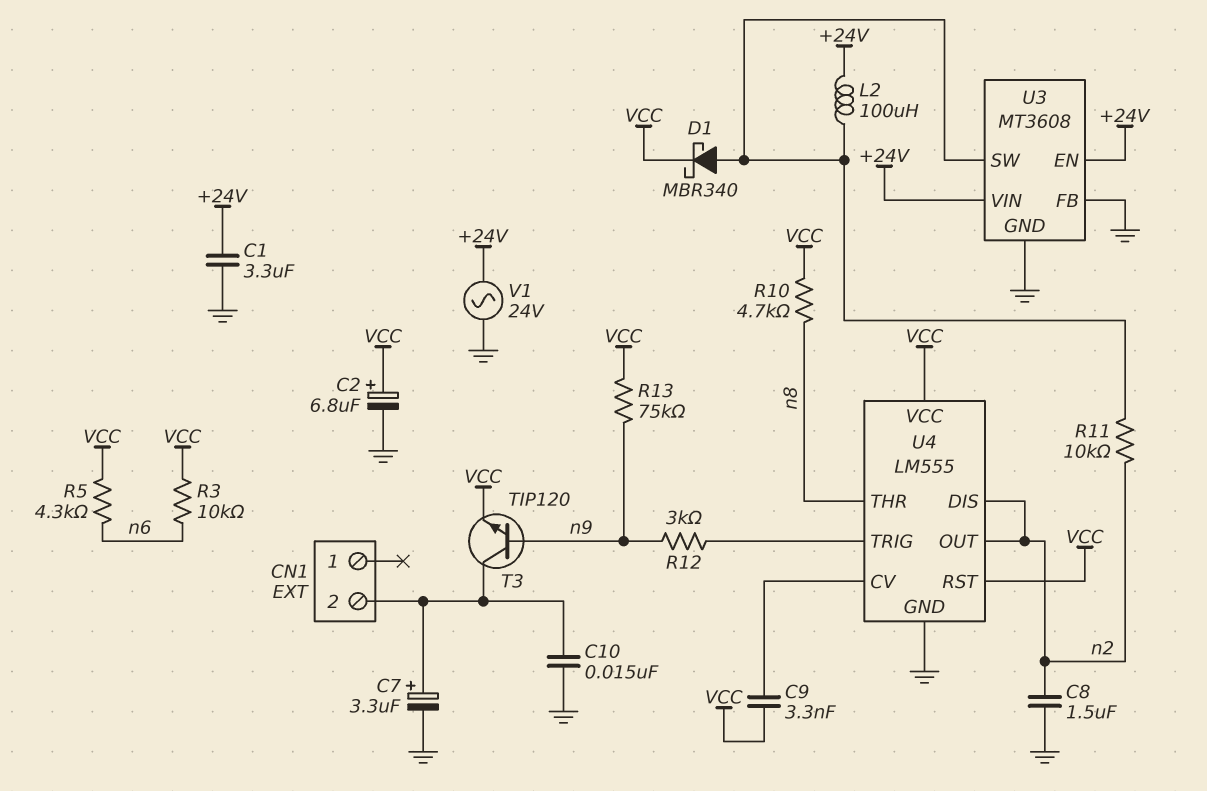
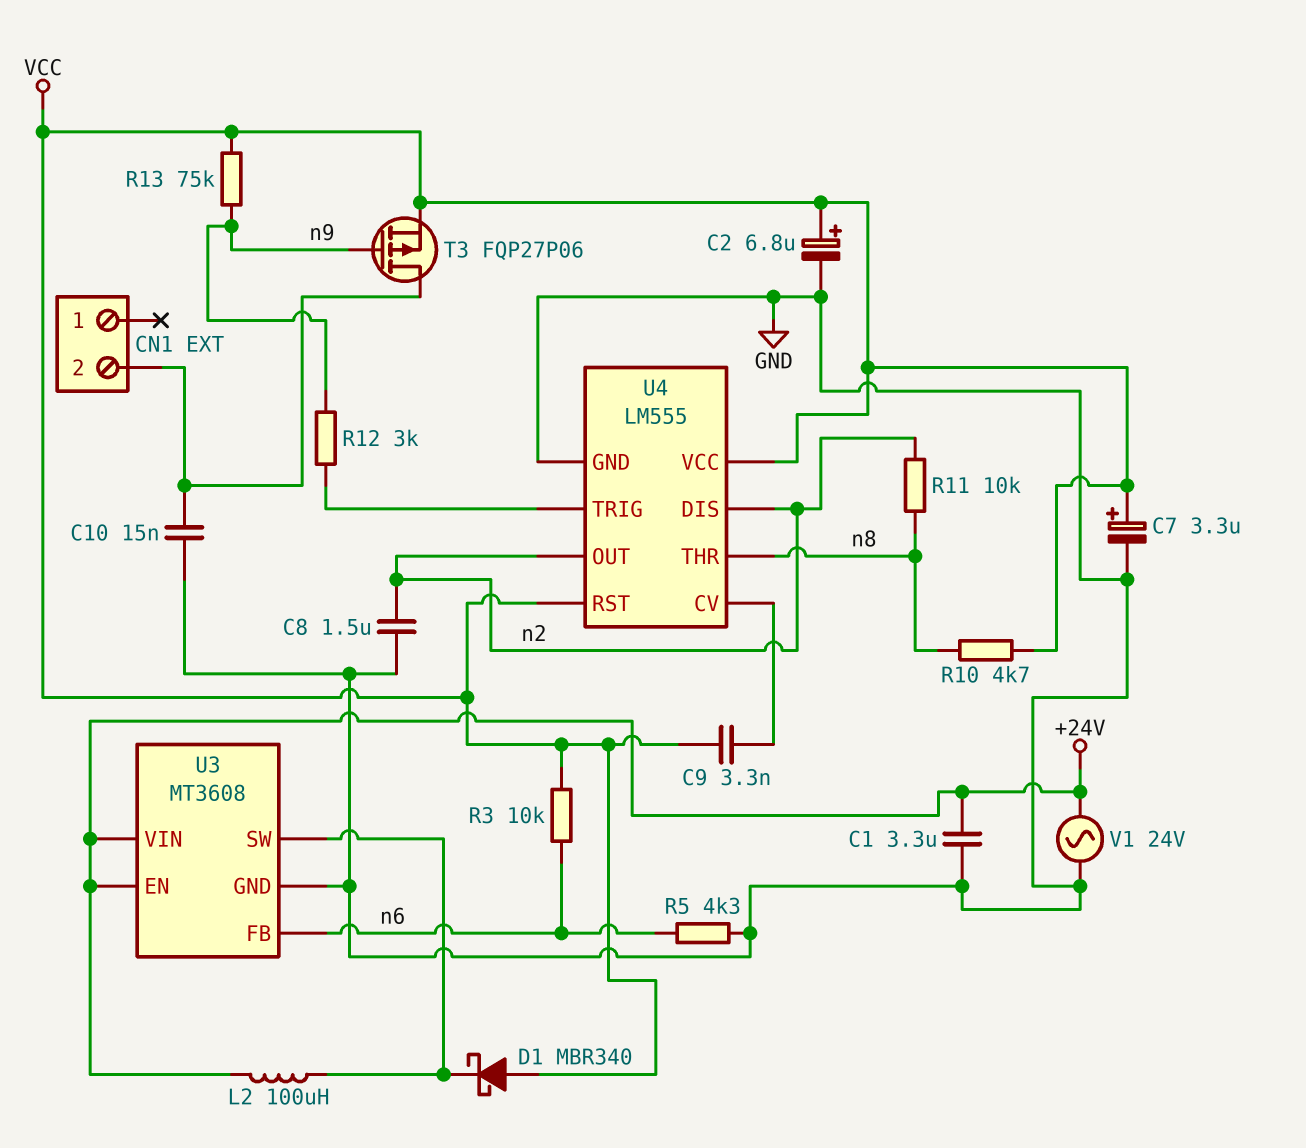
C7: 3.3uF (plus CN1/2, minus GND) -> 3.3uF (plus VCC, minus GND)
D1: schottky MBR340 (A U3/SW, K VCC) -> schottky MBR340 (A VCC, K U3/SW)
R5: 4.3k (VCC, n6) -> 4.3k (GND, n6)
R11: 10k (U3/SW, n2) -> 10k (n2, n8)
T3: NPN TIP120 (B n9, C CN1/2, E VCC) -> PMOS FQP27P06 (G n9, D CN1/2, S VCC)
U3 pin FB: GND -> n6

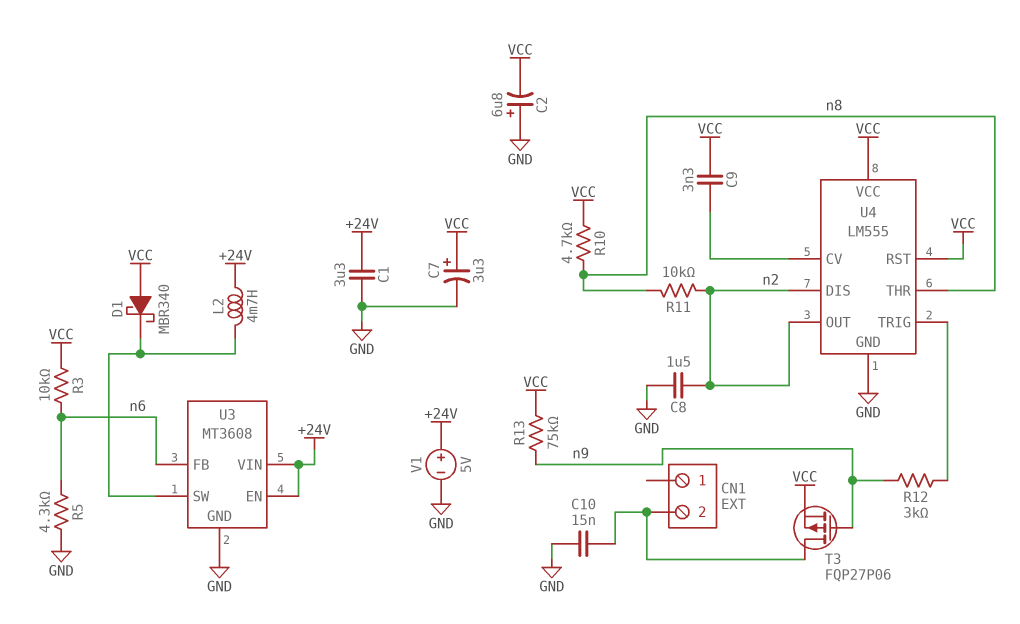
C2: 6.8uF (plus VCC, minus GND) -> 6.8uF (plus GND, minus VCC)
L2: 100uH (+24V, U3/SW) -> 4.7mH (+24V, U3/SW)
V1: AC 24V (+24V, GND) -> 5V (plus +24V, minus GND)

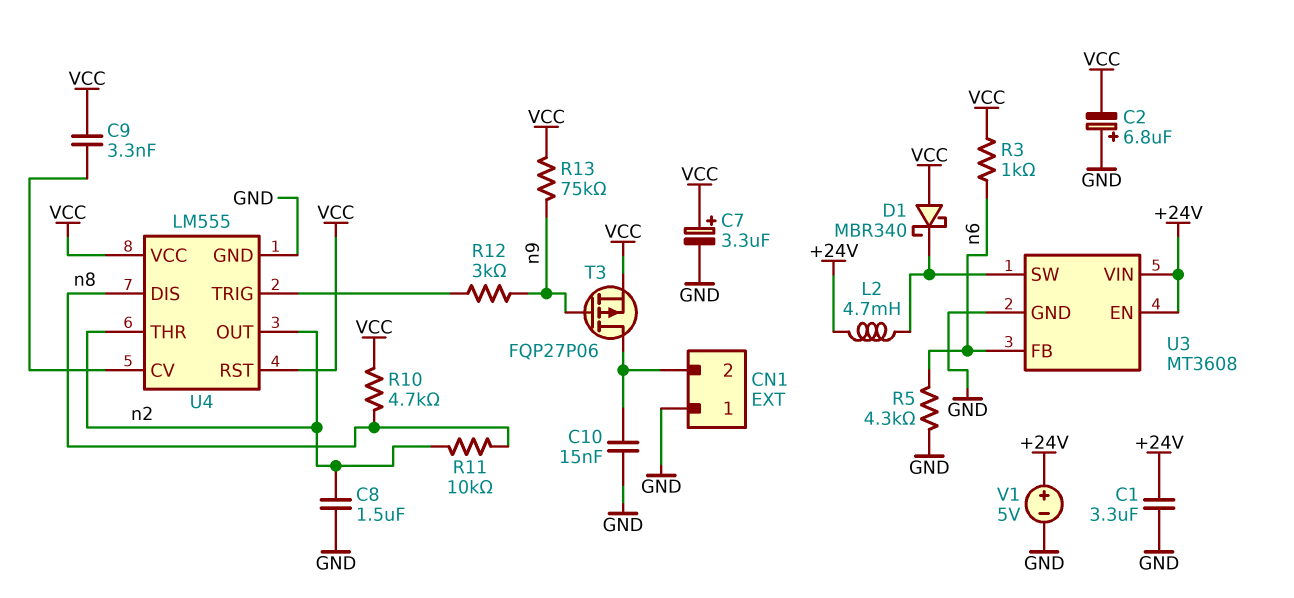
CN1 pin 1: none -> GND
R3: 10k (VCC, n6) -> 1k (VCC, n6)
U4 pin DIS: n2 -> n8
U4 pin THR: n8 -> n2

